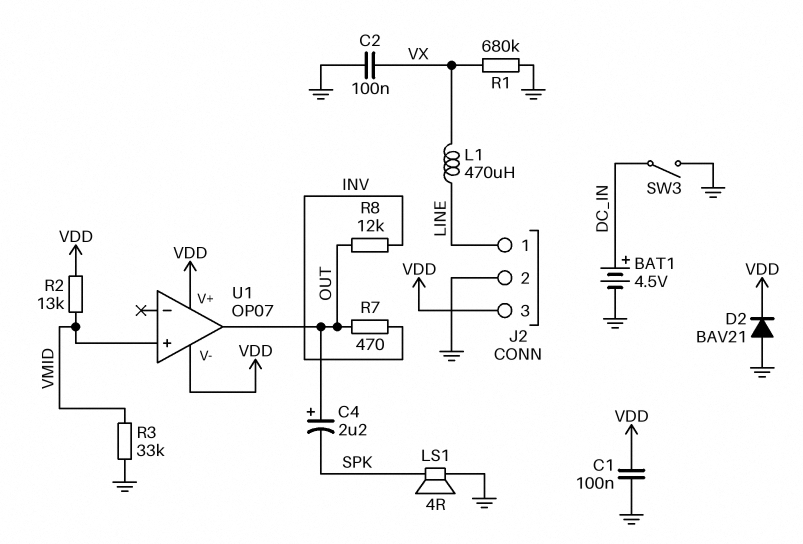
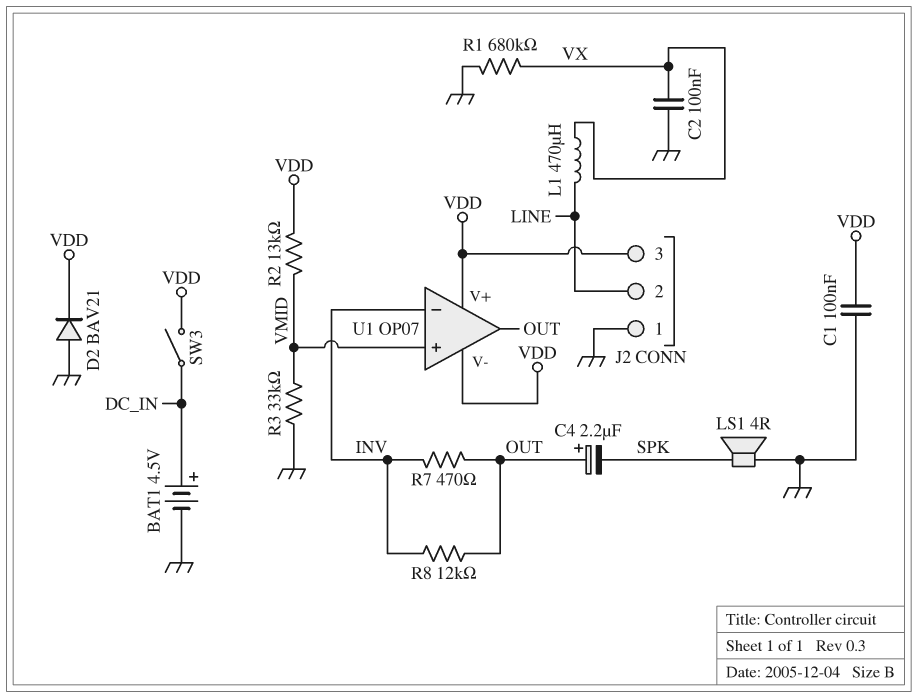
J2 pin 1: LINE -> GND
J2 pin 2: GND -> LINE
SW3: switch (DC_IN, GND) -> switch (DC_IN, VDD)
U1 pin in-: none -> INV

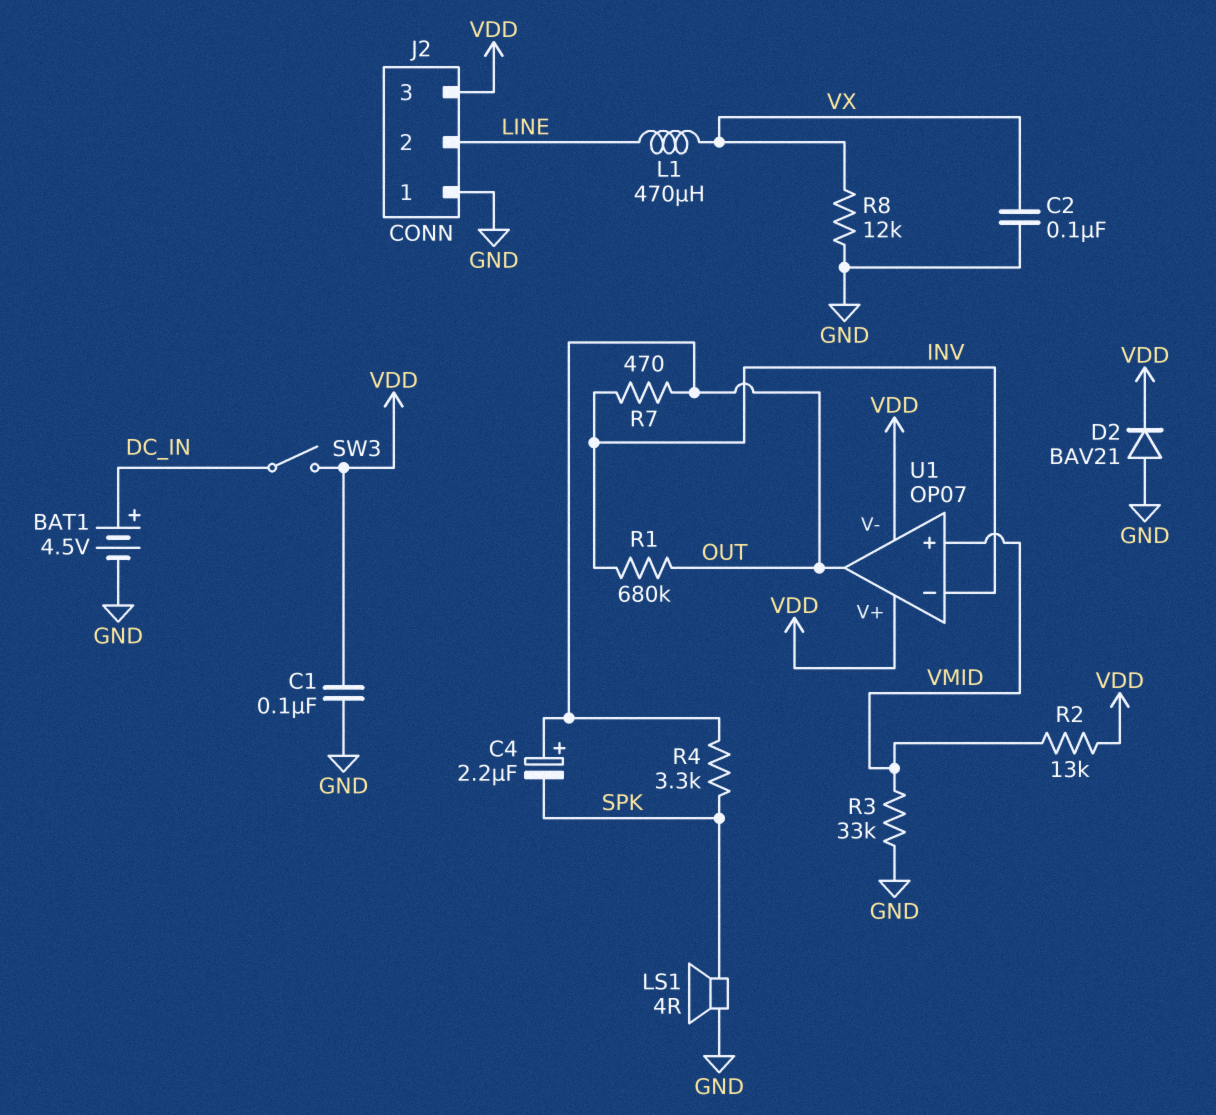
R1: 680k (GND, VX) -> 680k (INV, OUT)
R4: none -> 3.3k (OUT, SPK)
R8: 12k (INV, OUT) -> 12k (GND, VX)

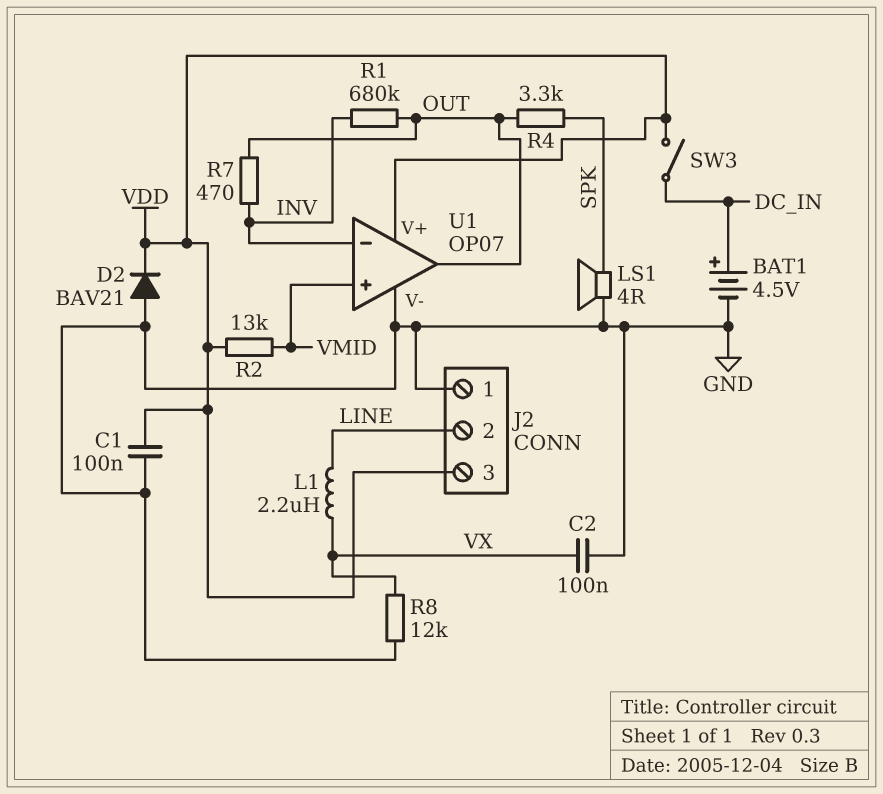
C4: 2.2uF (plus OUT, minus SPK) -> none
L1: 470uH (LINE, VX) -> 2.2uH (LINE, VX)
R3: 33k (GND, VMID) -> none
U1 pin V-: VDD -> GND

